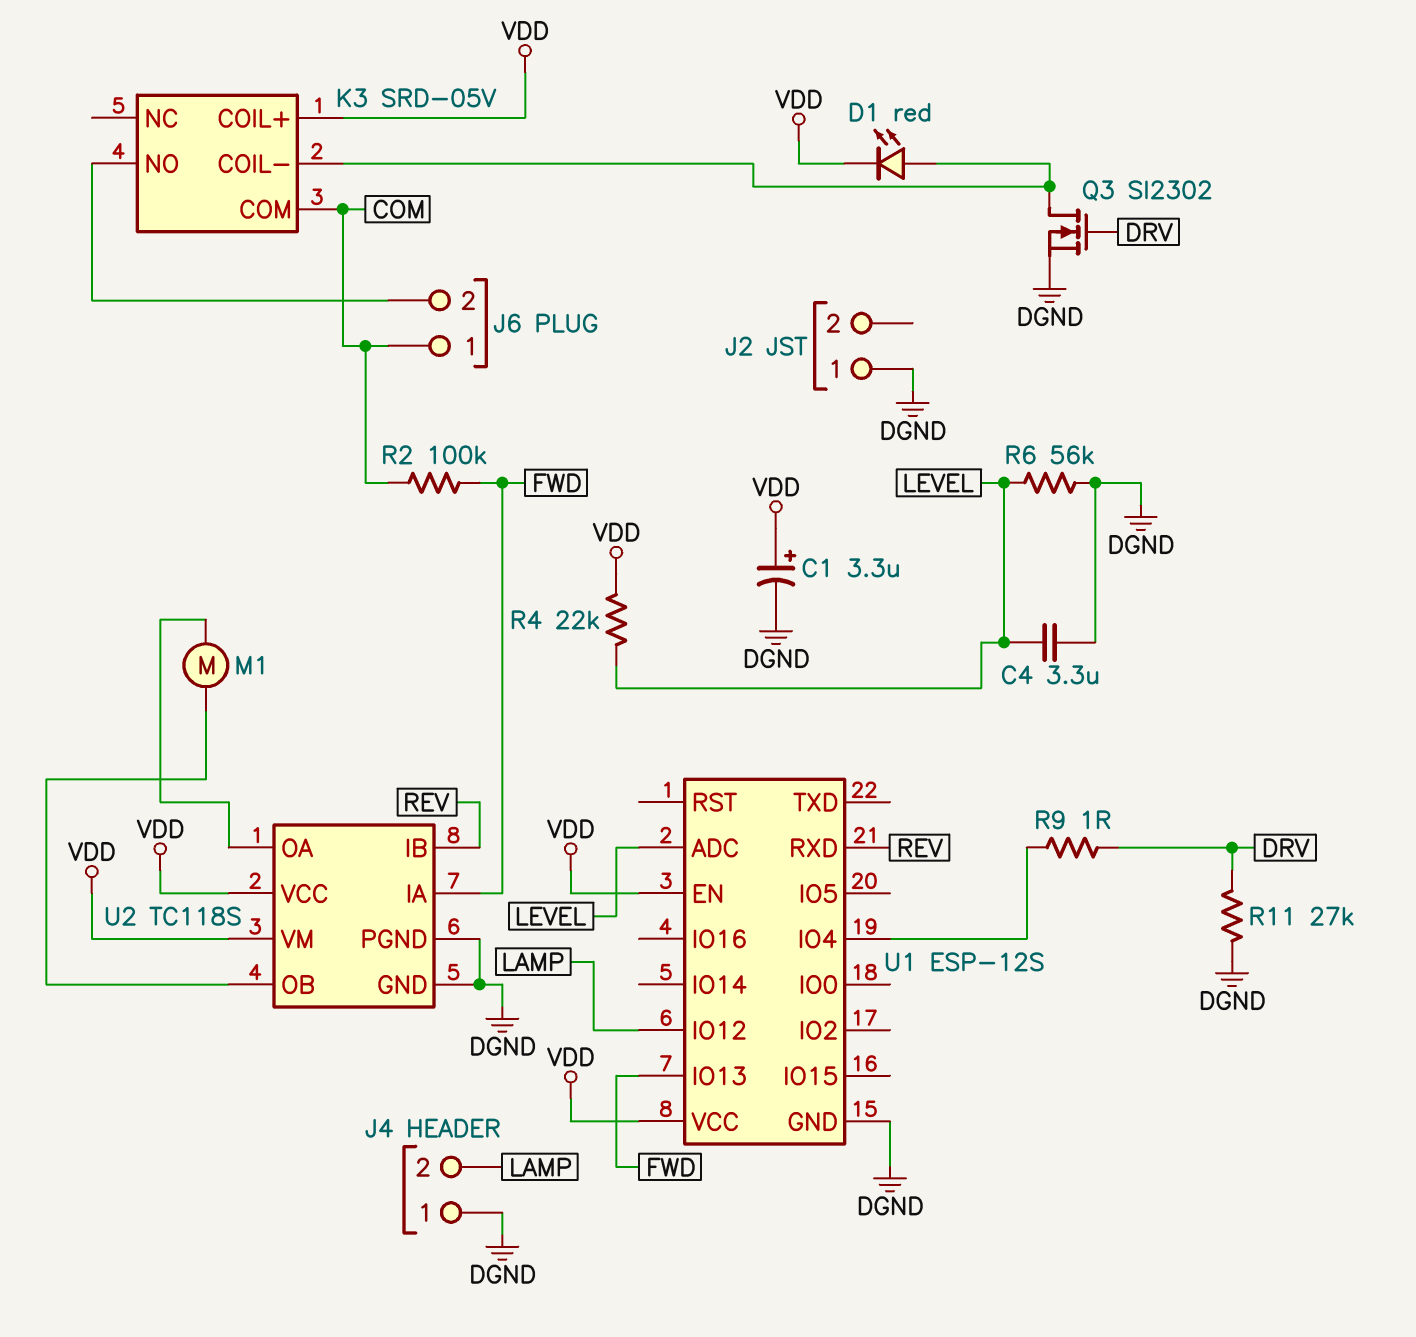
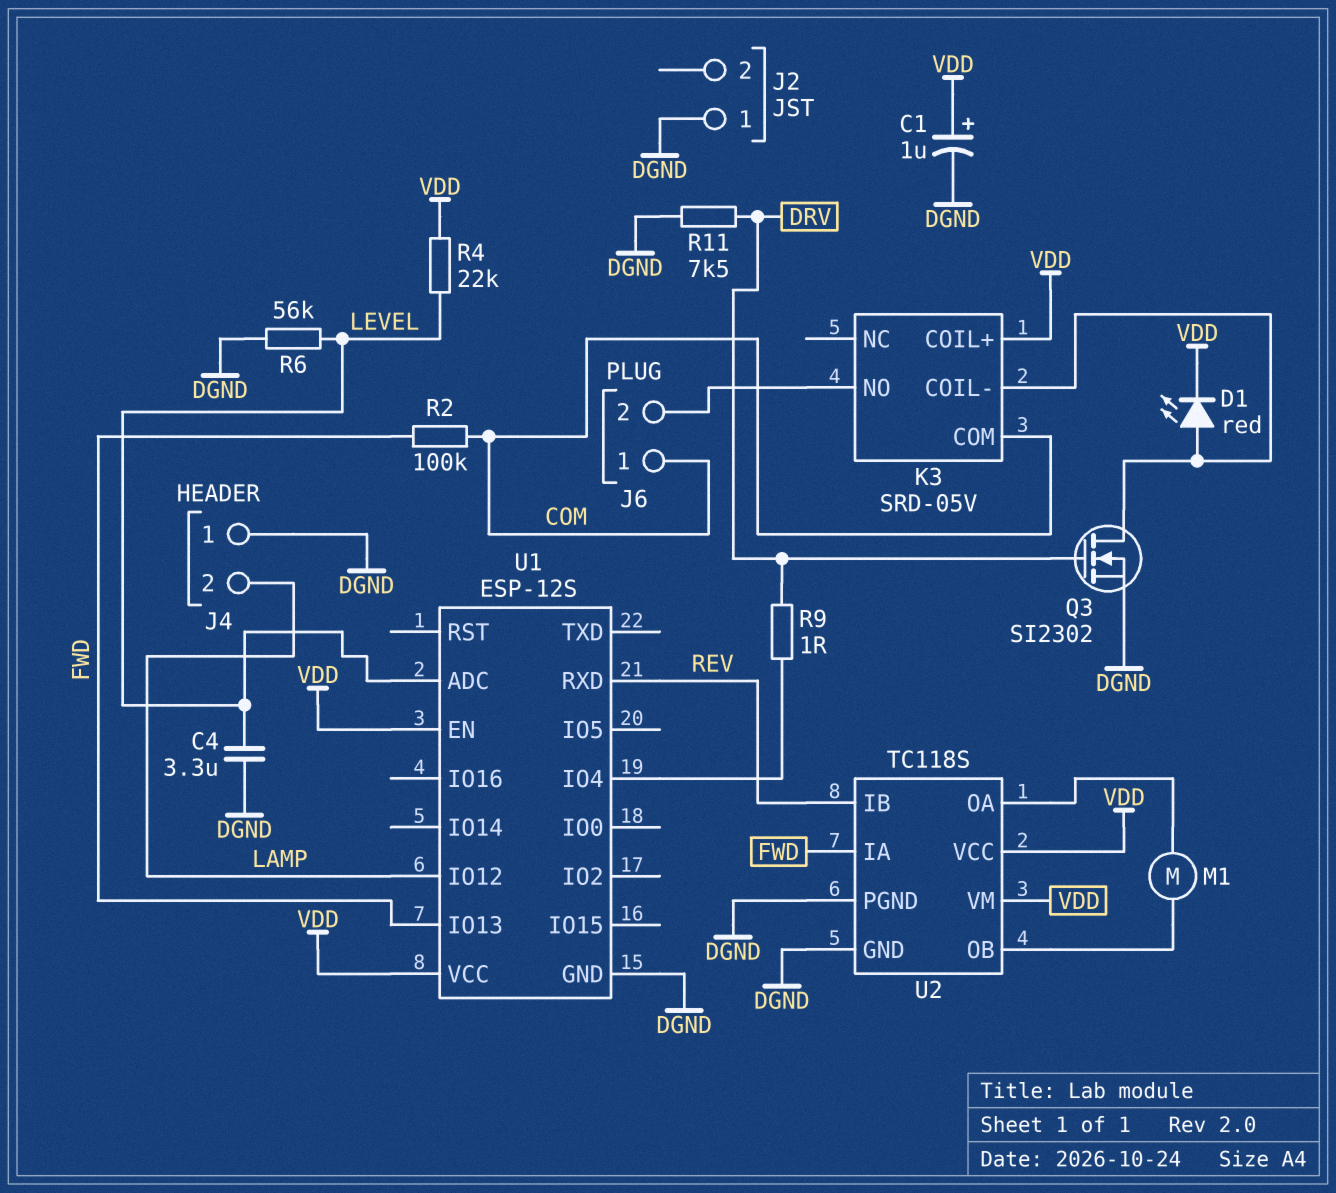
C1: 3.3uF (plus VDD, minus DGND) -> 1uF (plus VDD, minus DGND)
R11: 27k (DGND, DRV) -> 7.5k (DGND, DRV)

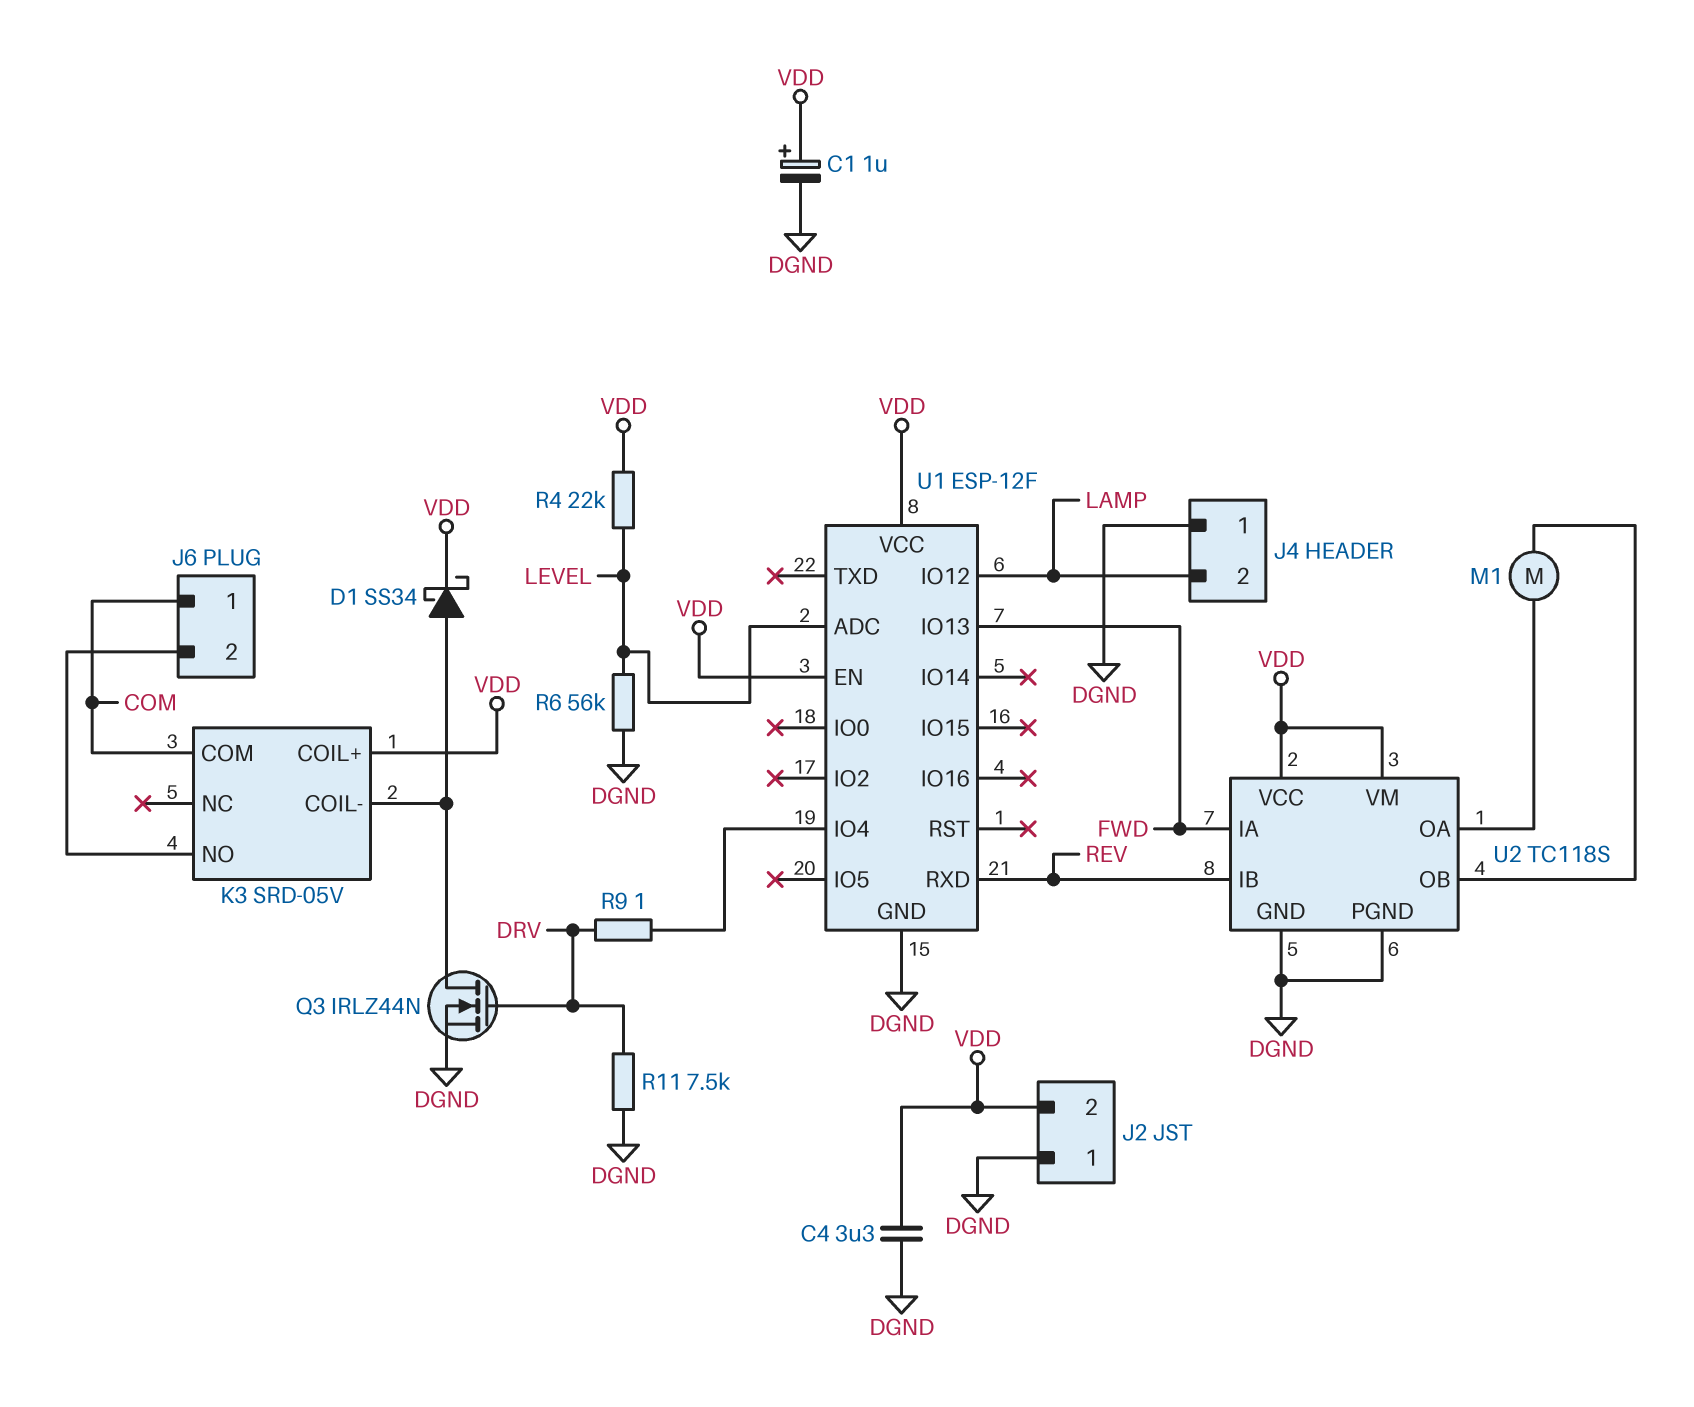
C4: 3.3uF (DGND, LEVEL) -> 3.3uF (DGND, VDD)
D1: LED red (A K3/COIL-, K VDD) -> schottky SS34 (A K3/COIL-, K VDD)
J2 pin 2: none -> VDD
Q3: NMOS SI2302 (G DRV, D K3/COIL-, S DGND) -> NMOS IRLZ44N (G DRV, D K3/COIL-, S DGND)
R2: 100k (COM, FWD) -> none
U1: ESP-12S -> ESP-12F

